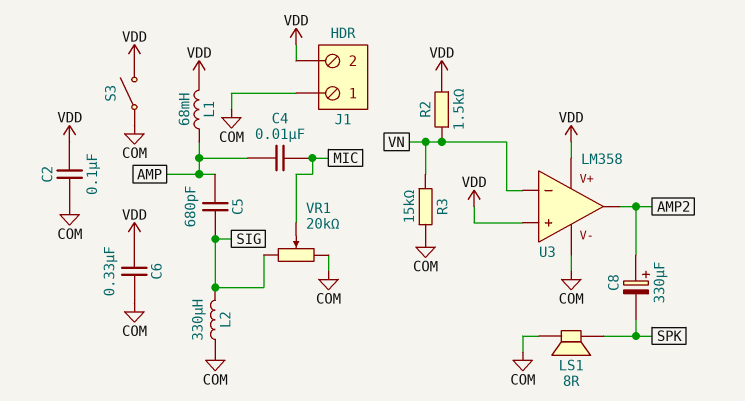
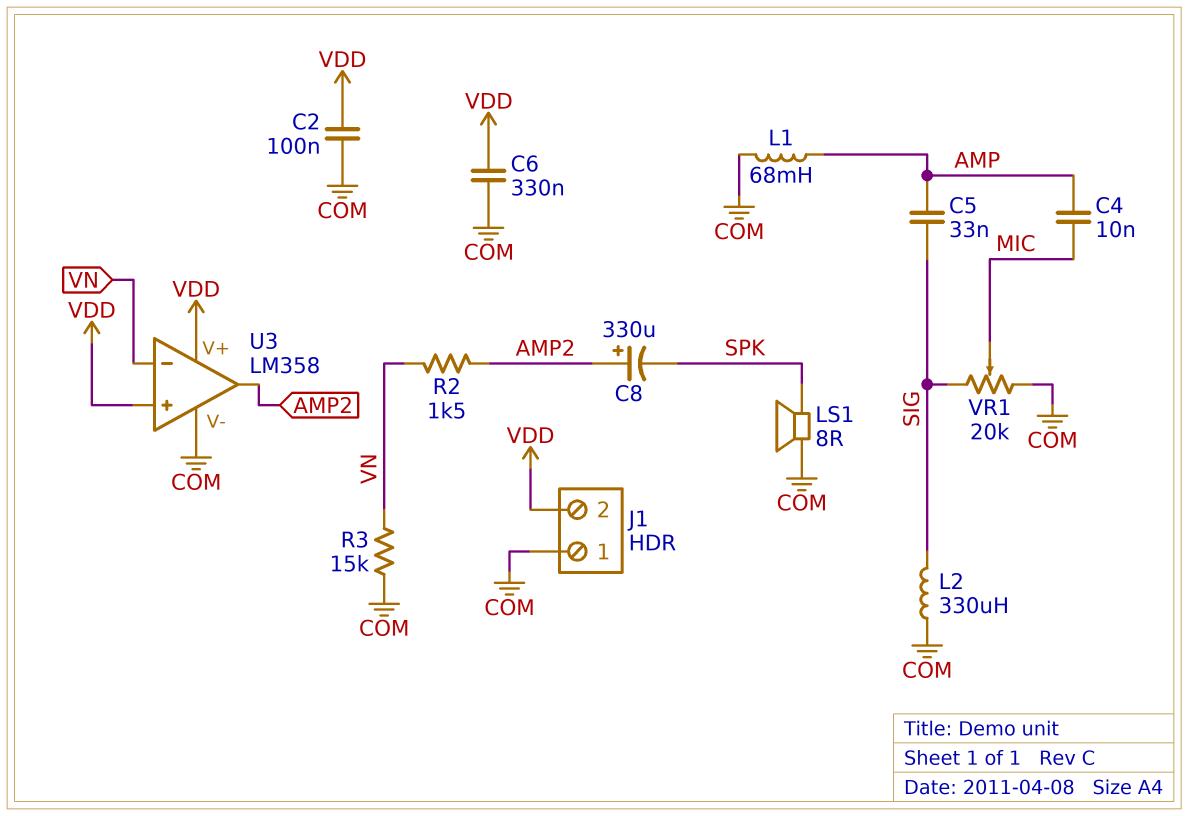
C5: 680pF (AMP, SIG) -> 33nF (AMP, SIG)
L1: 68mH (AMP, VDD) -> 68mH (AMP, COM)
R2: 1.5k (VDD, VN) -> 1.5k (AMP2, VN)
S3: switch (COM, VDD) -> none

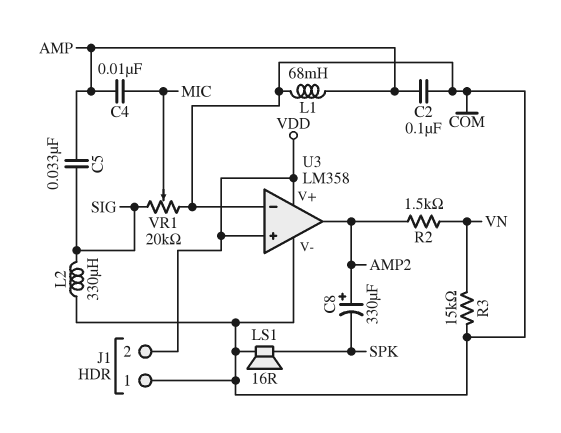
C2: 100nF (COM, VDD) -> 100nF (AMP, COM)
C6: 330nF (COM, VDD) -> none
LS1: speaker 8R (COM, SPK) -> speaker 16R (COM, SPK)
U3 pin in-: VN -> COM

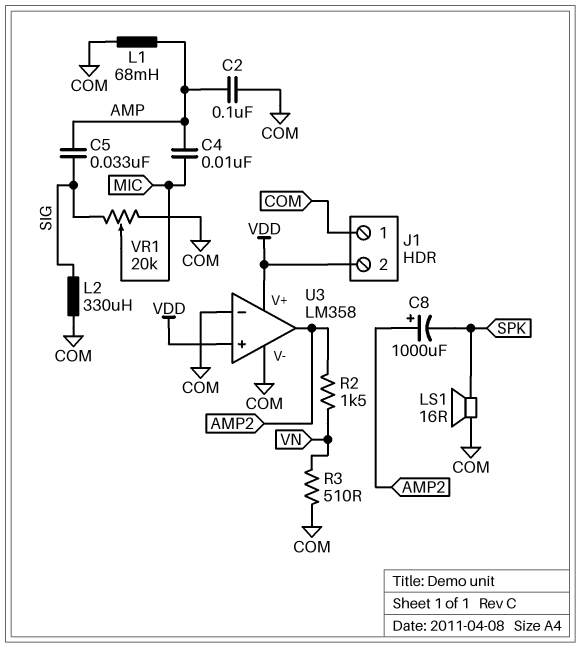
C8: 330uF (plus AMP2, minus SPK) -> 1000uF (plus AMP2, minus SPK)
R3: 15k (COM, VN) -> 510 (COM, VN)

